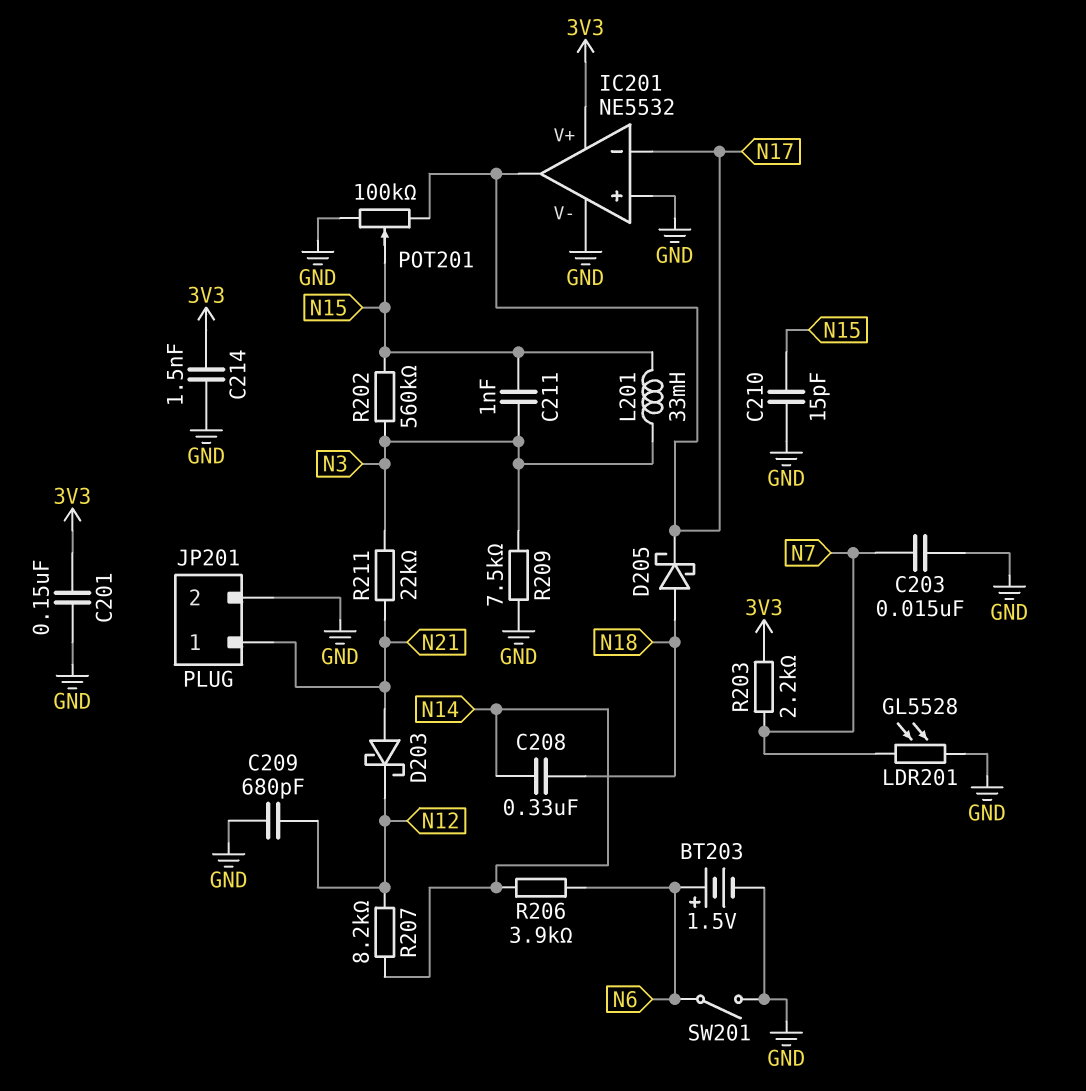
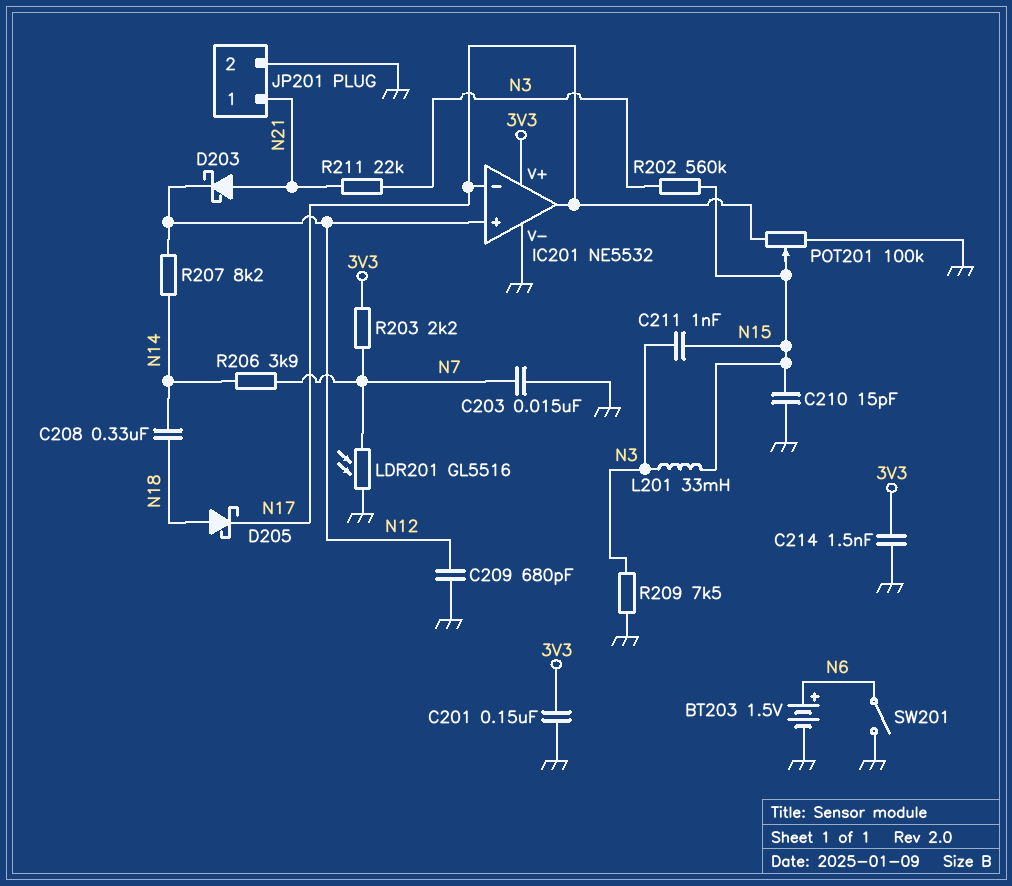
IC201 pin in+: GND -> N12
LDR201: GL5528 (GND, N7) -> GL5516 (GND, N7)
R206: 3.9k (N6, N14) -> 3.9k (N7, N14)

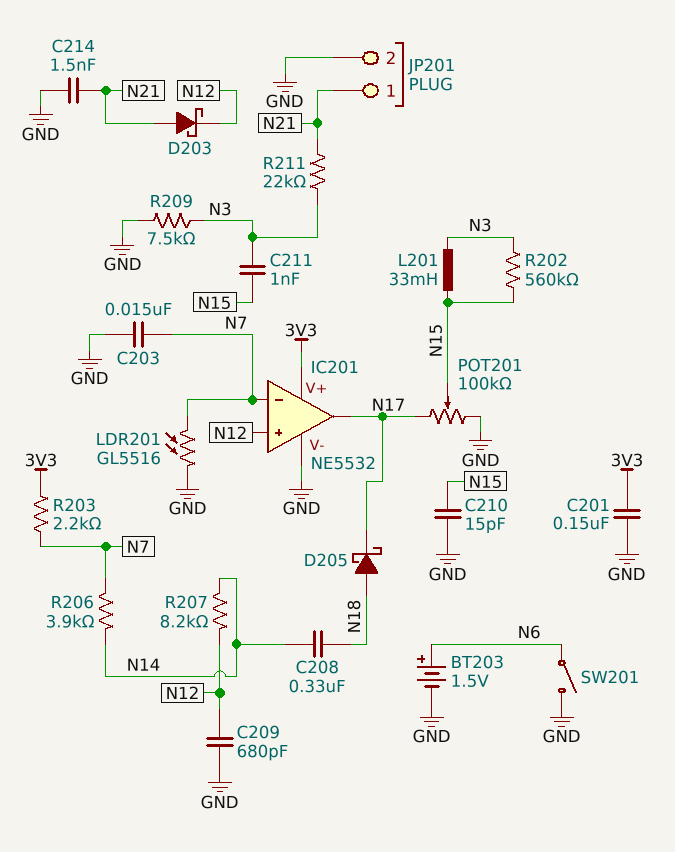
C214: 1.5nF (3V3, GND) -> 1.5nF (GND, N21)
IC201 pin in-: N17 -> N7

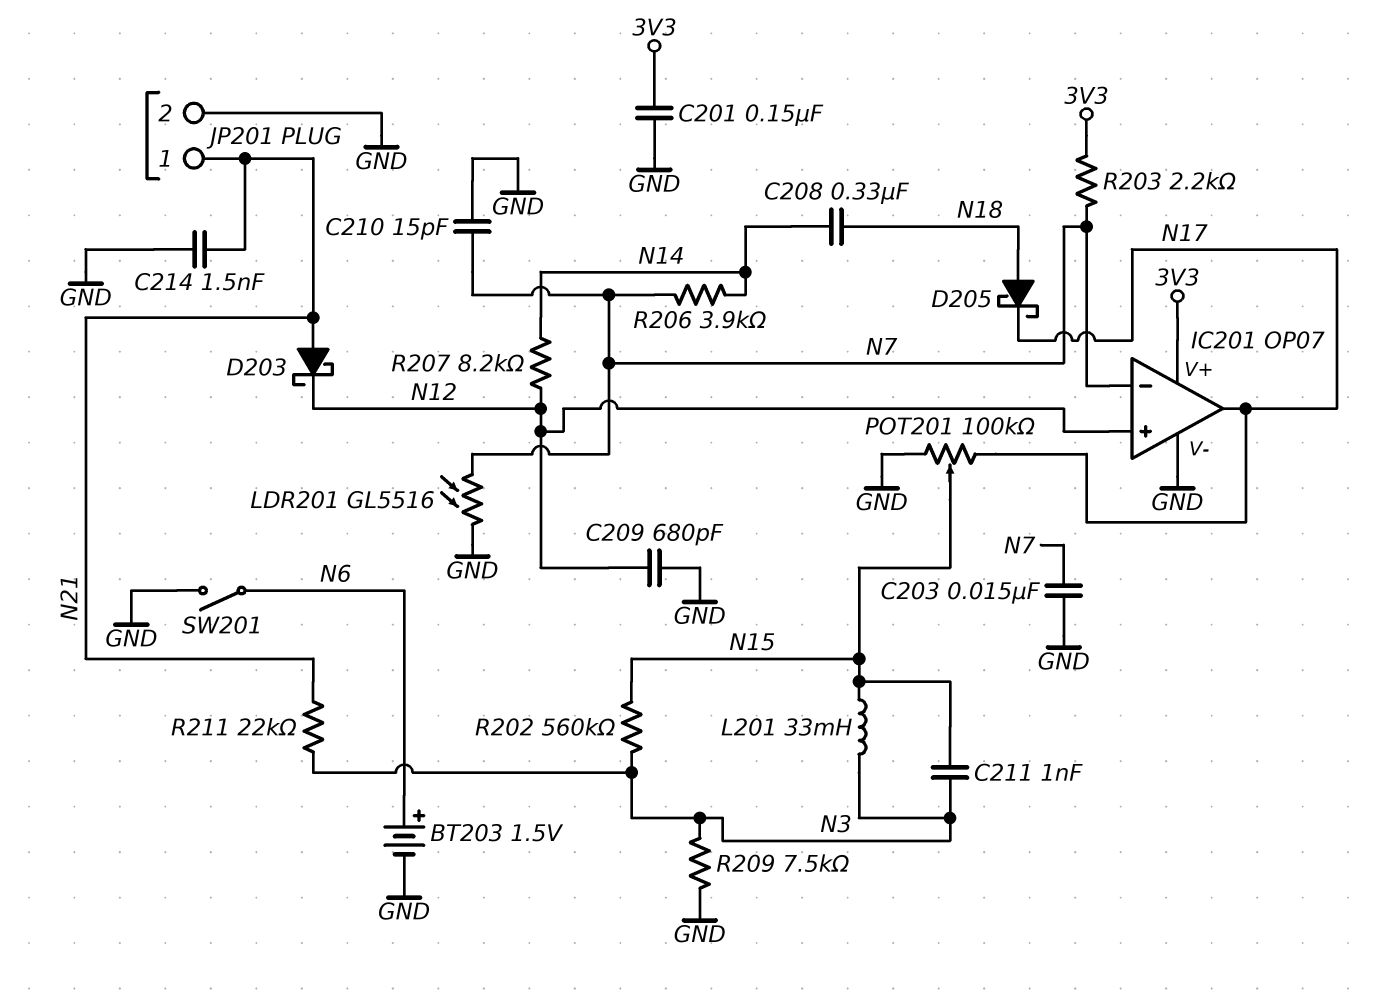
C210: 15pF (GND, N15) -> 15pF (GND, N7)
IC201: NE5532 -> OP07

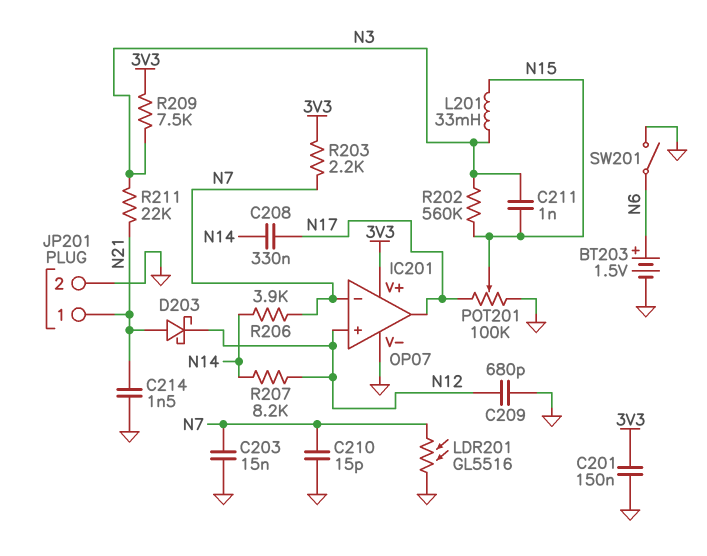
C208: 330nF (N14, N18) -> 330nF (N14, N17)
D205: schottky (A N18, K N17) -> none
R209: 7.5k (GND, N3) -> 7.5k (3V3, N3)

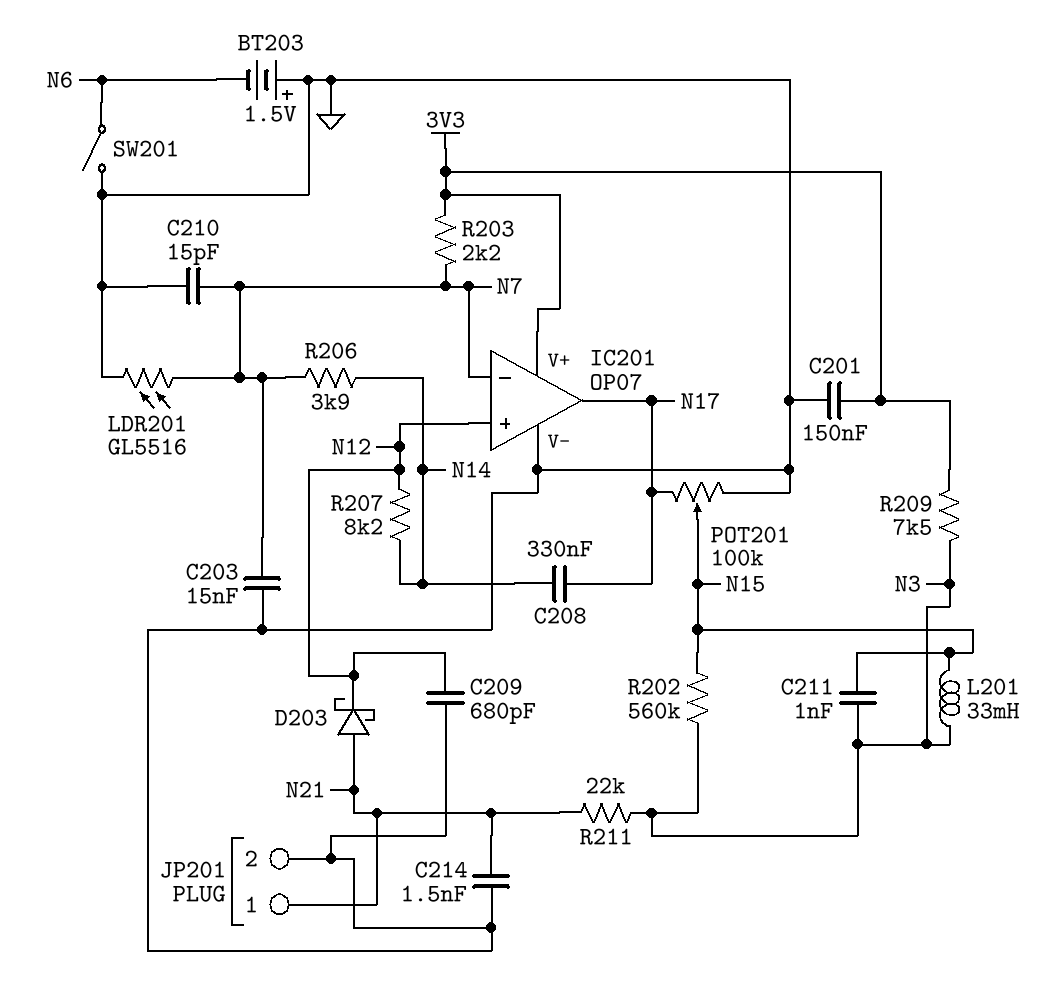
BT203: 1.5V (plus N6, minus GND) -> 1.5V (plus GND, minus N6)

